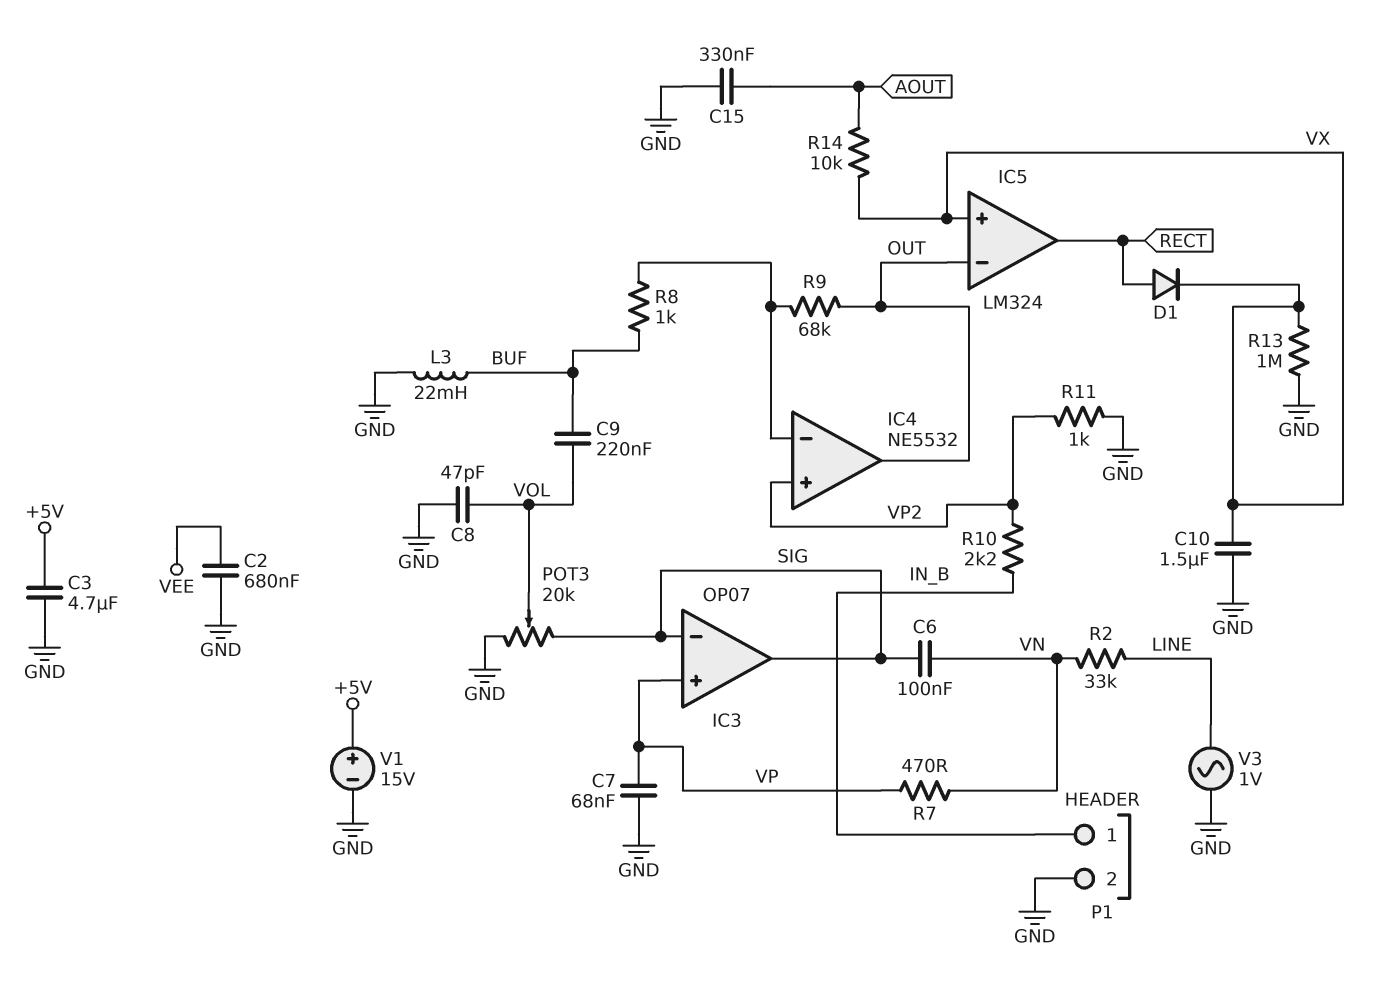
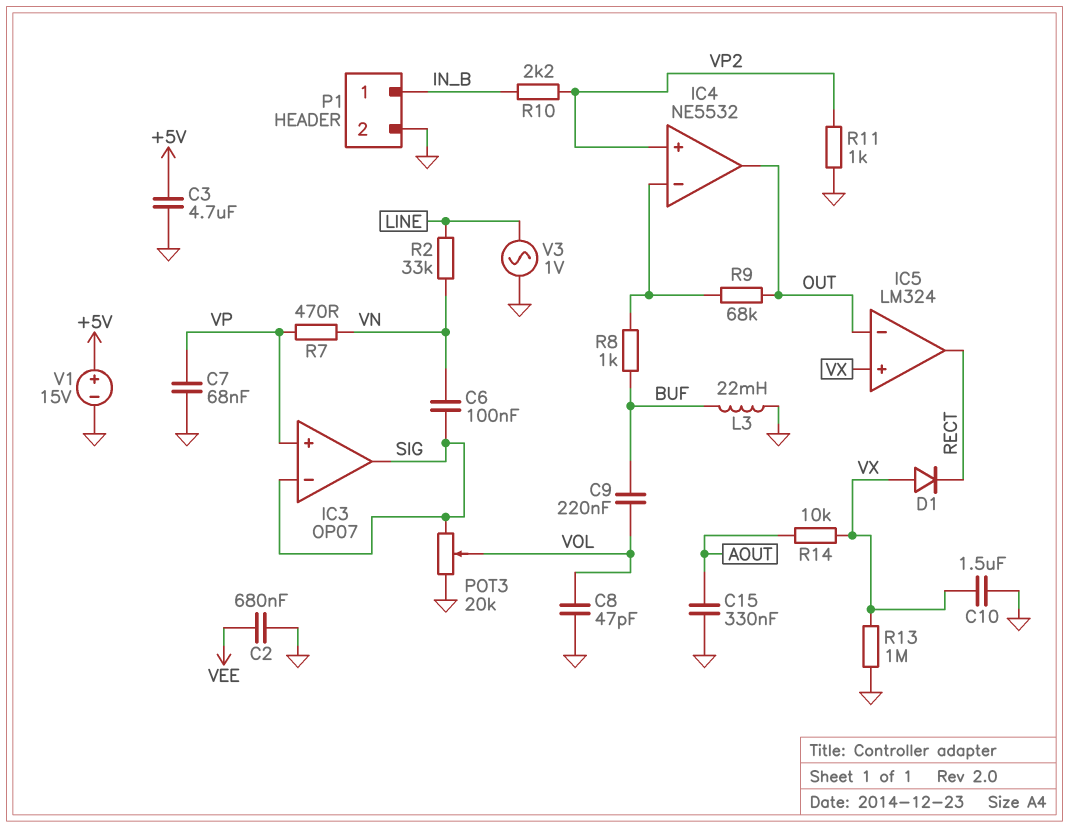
D1: diode (A RECT, K VX) -> diode (A VX, K RECT)

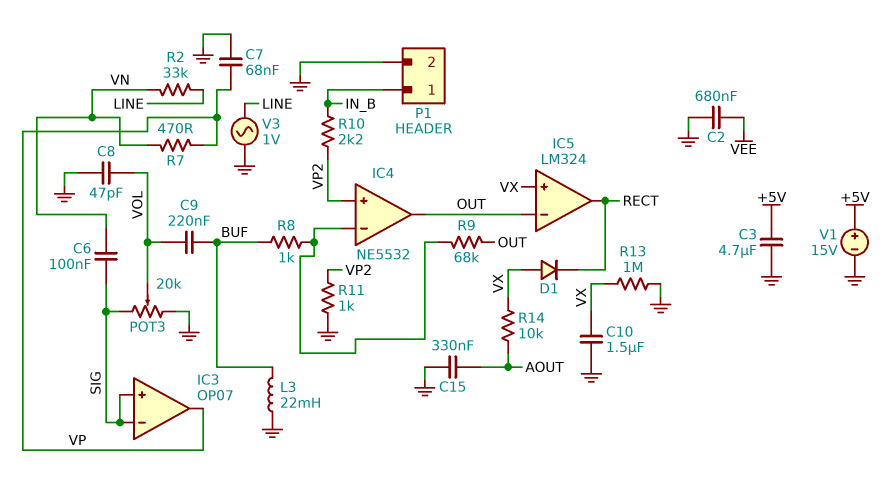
IC3 pin in+: VP -> SIG
IC3 pin out: SIG -> VP

